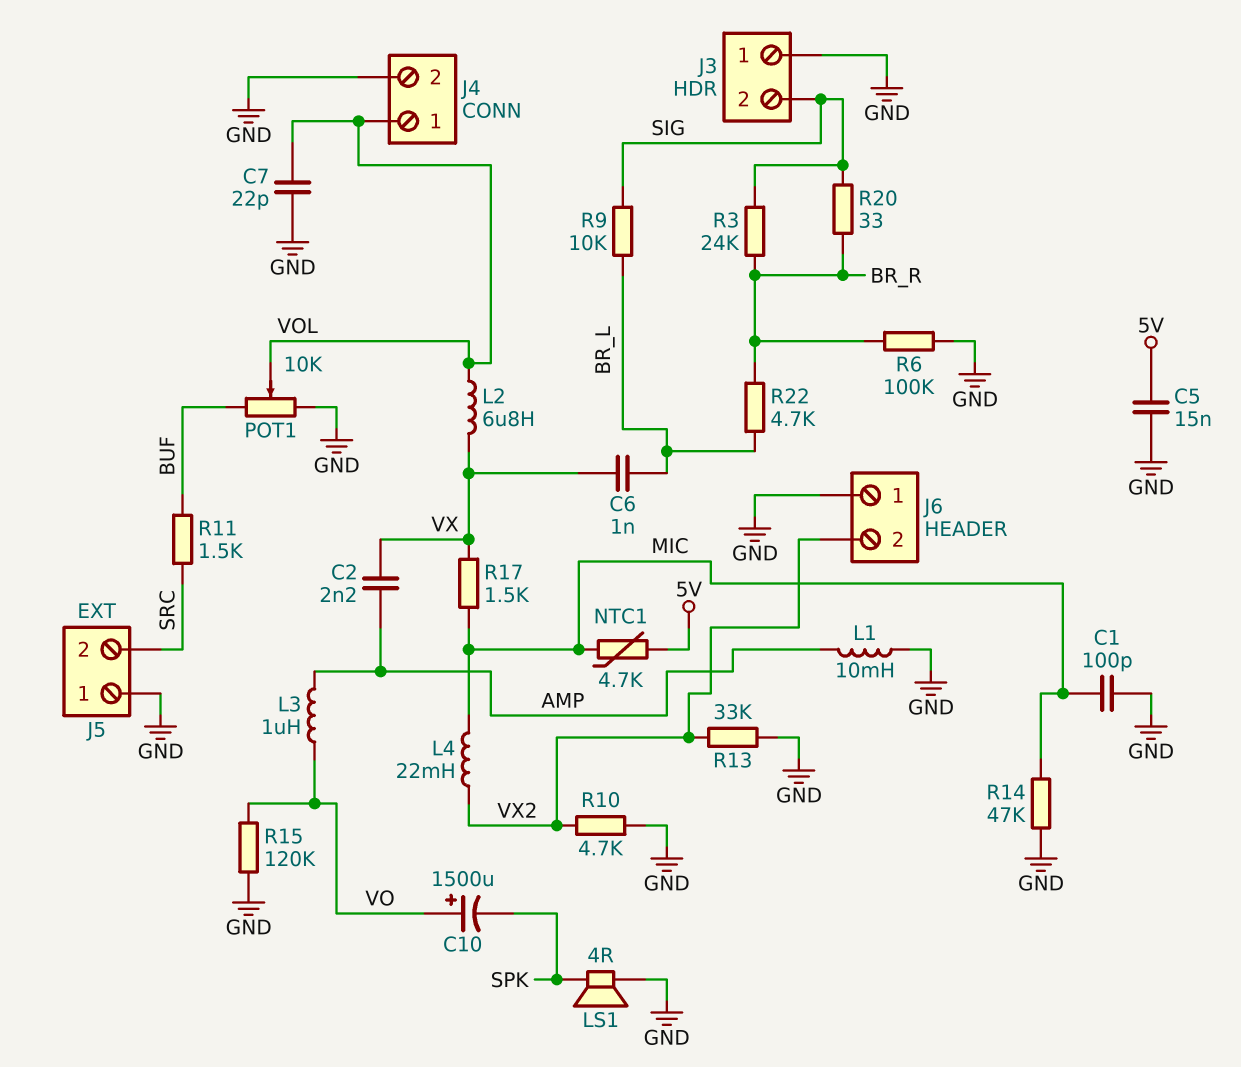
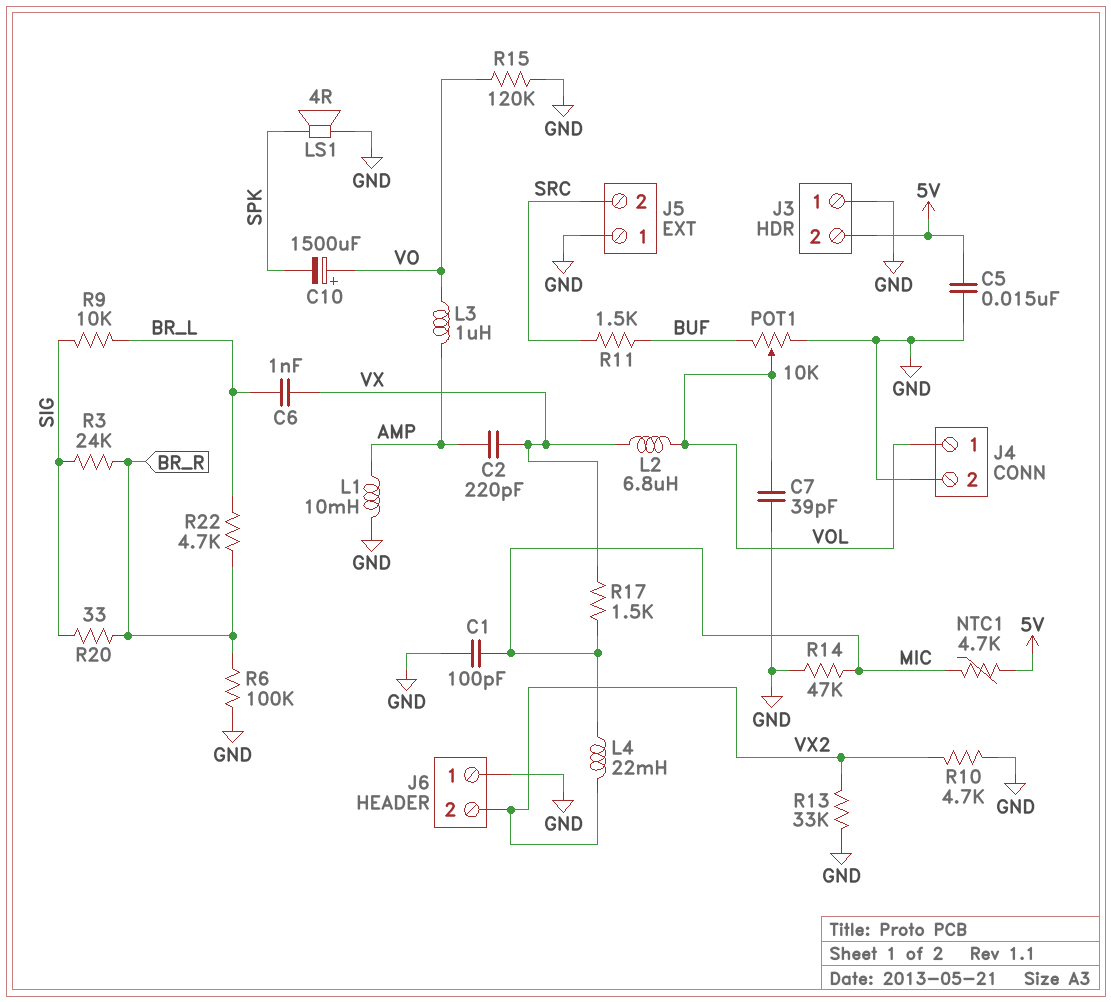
C2: 2.2nF (AMP, VX) -> 220pF (AMP, VX)
C7: 22pF (GND, VOL) -> 39pF (GND, VOL)
J3 pin 2: SIG -> 5V

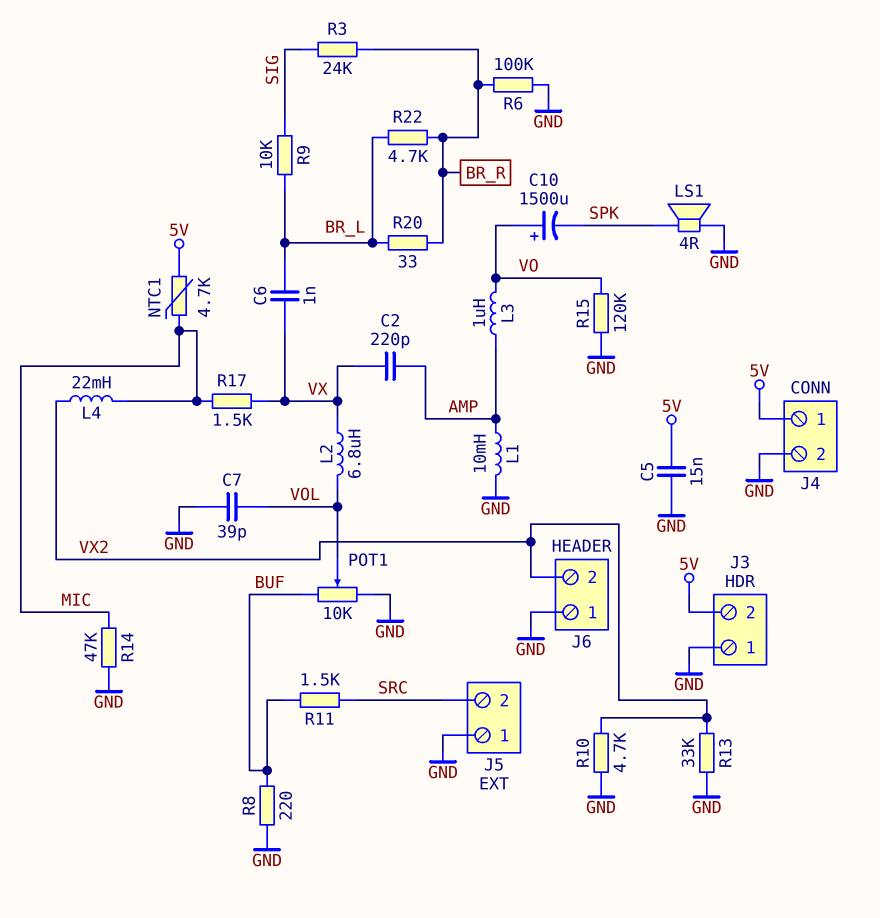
C1: 100pF (GND, MIC) -> none
J4 pin 1: VOL -> 5V
R8: none -> 220 (BUF, GND)
R20: 33 (BR_R, SIG) -> 33 (BR_L, BR_R)

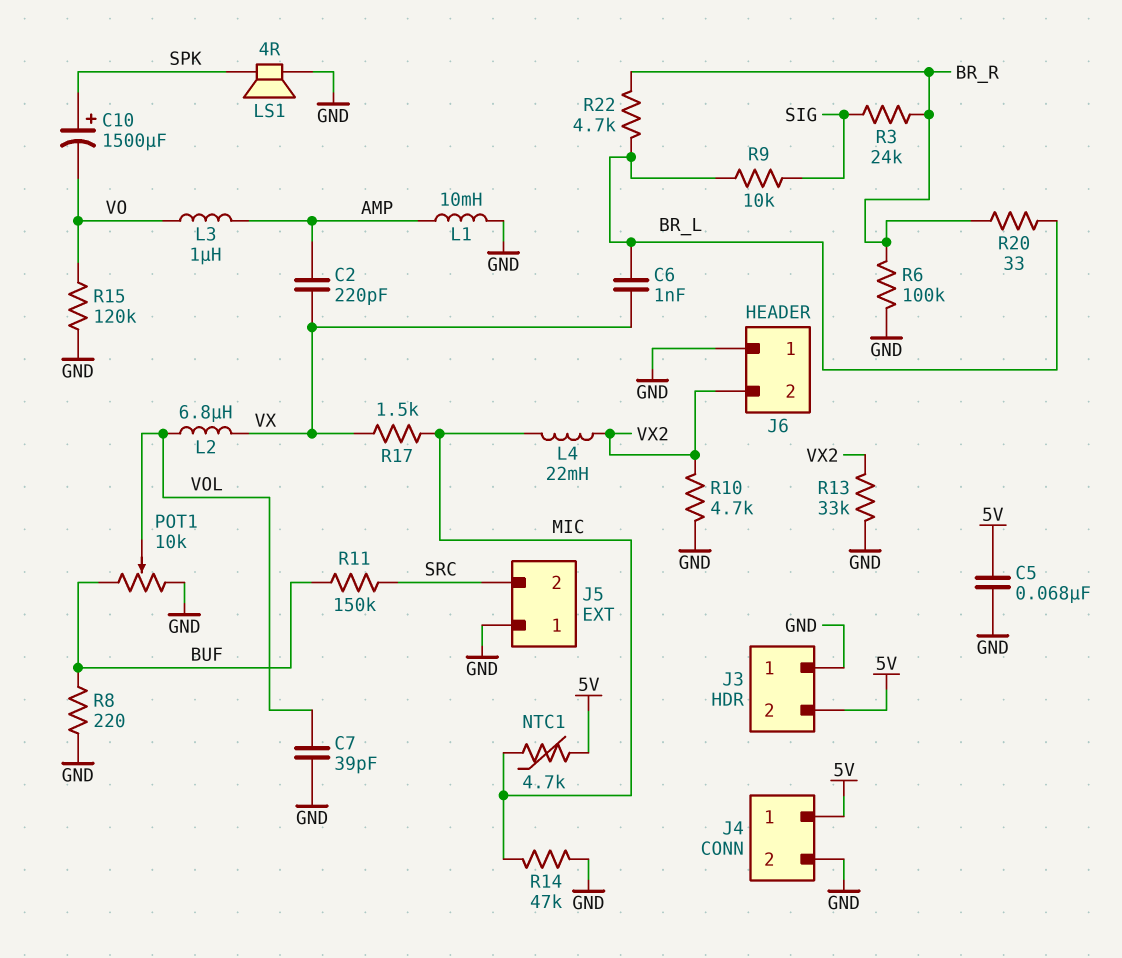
C5: 15nF (5V, GND) -> 68nF (5V, GND)
C10: 1500uF (plus VO, minus SPK) -> 1500uF (plus SPK, minus VO)
R11: 1.5k (BUF, SRC) -> 150k (BUF, SRC)

